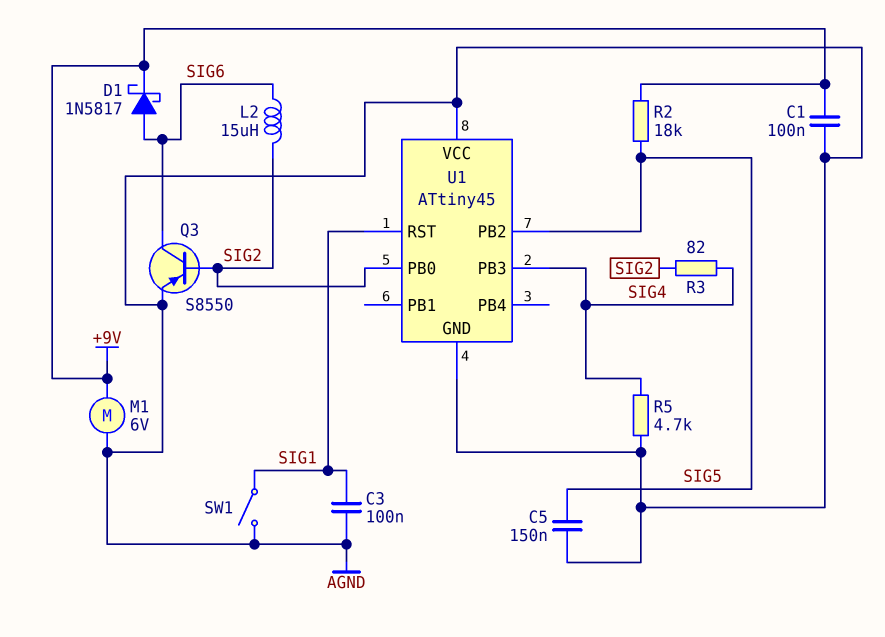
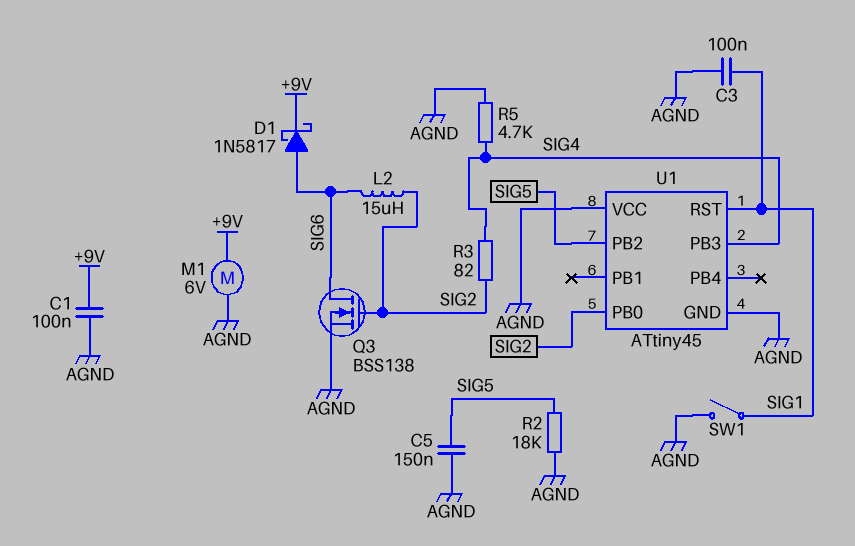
Q3: PNP S8550 (B SIG2, C SIG6, E AGND) -> NMOS BSS138 (G SIG2, D SIG6, S AGND)
R2: 18k (+9V, SIG5) -> 18k (AGND, SIG5)

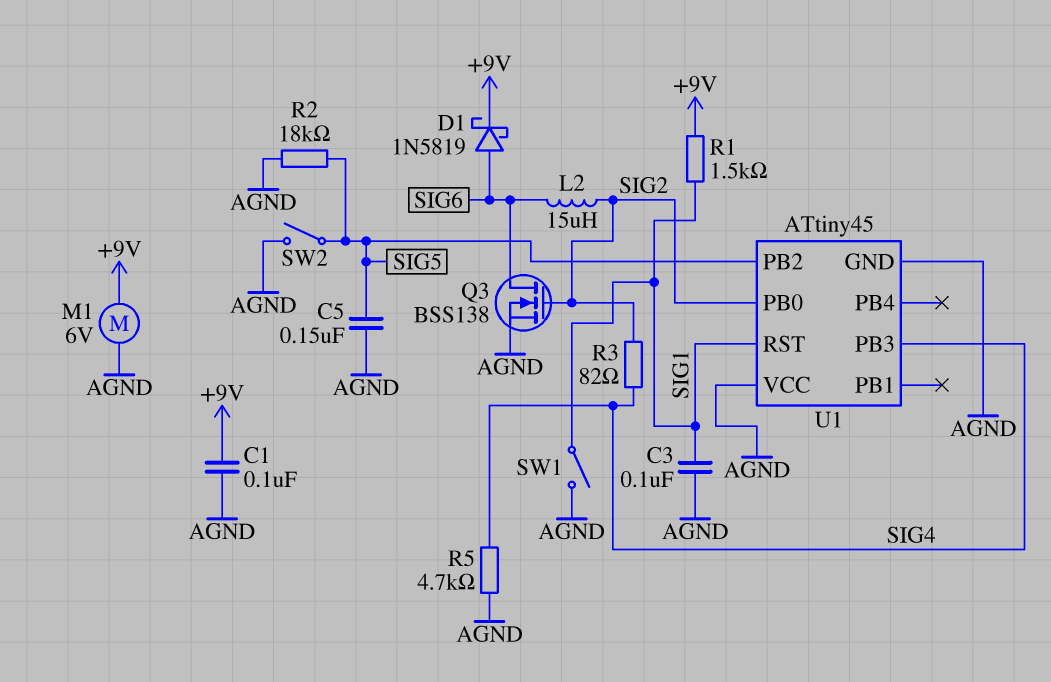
D1: schottky 1N5817 (A SIG6, K +9V) -> schottky 1N5819 (A SIG6, K +9V)
R1: none -> 1.5k (+9V, SIG1)
SW2: none -> switch (AGND, SIG5)

